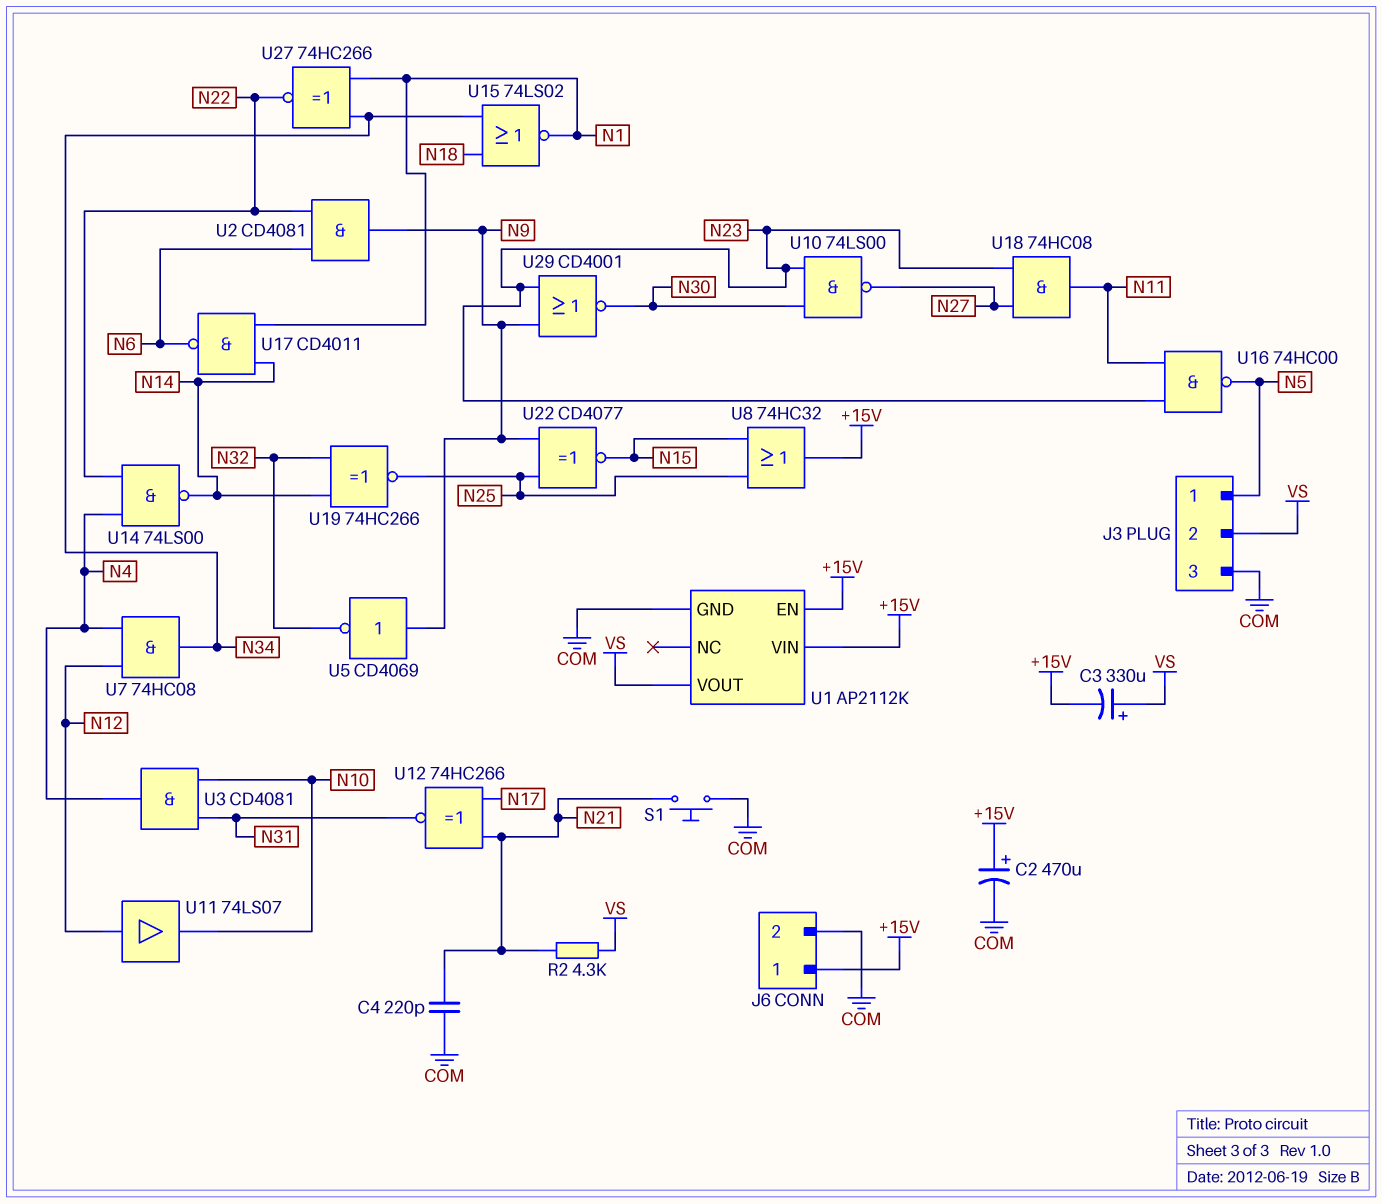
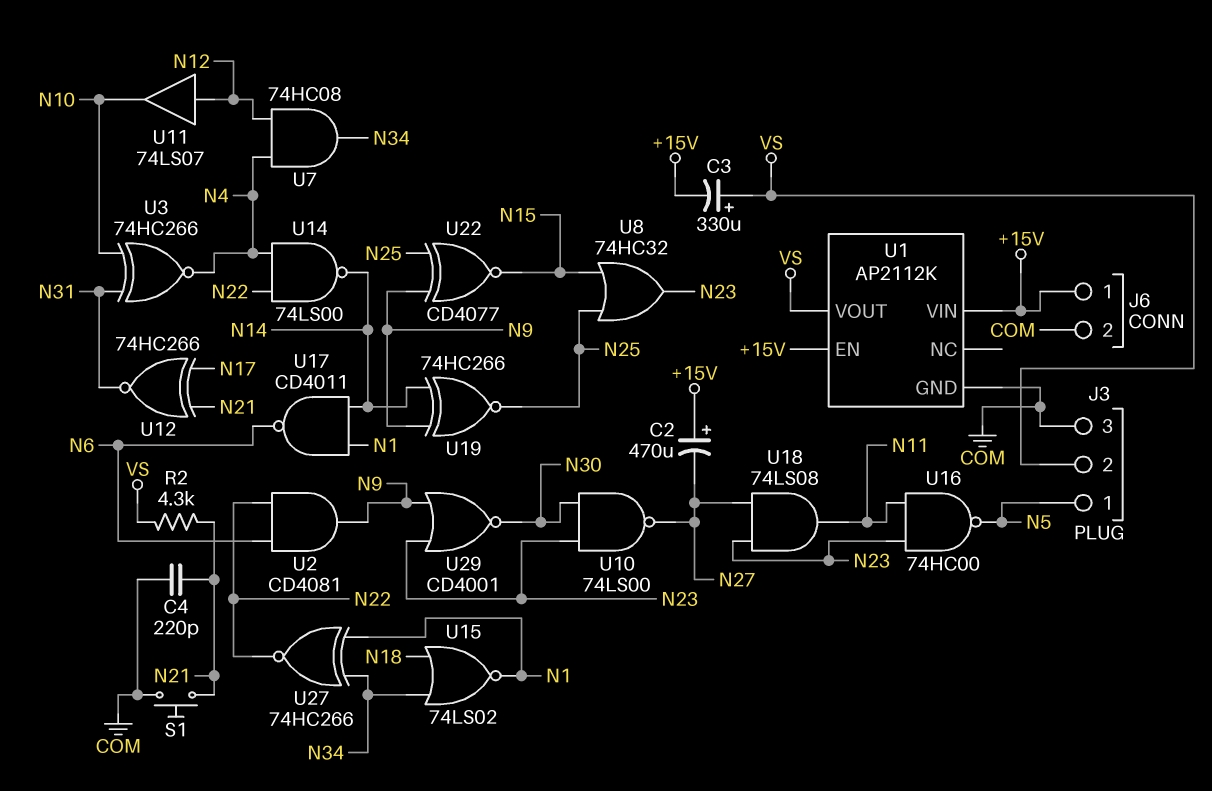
C2: 470uF (plus +15V, minus COM) -> 470uF (plus +15V, minus N27)
U3: AND CD4081 (in N10, in N31, out N4) -> XNOR 74HC266 (in N10, in N31, out N4)
U5: NOT CD4069 (in N9, out N32) -> none
U8: OR 74HC32 (in N15, in N25, out +15V) -> OR 74HC32 (in N15, in N25, out N23)
U18: AND 74HC08 (in N23, in N27, out N11) -> AND 74LS08 (in N23, in N27, out N11)
U19: XNOR 74HC266 (in N14, in N32, out N25) -> XNOR 74HC266 (in N9, in N14, out N25)

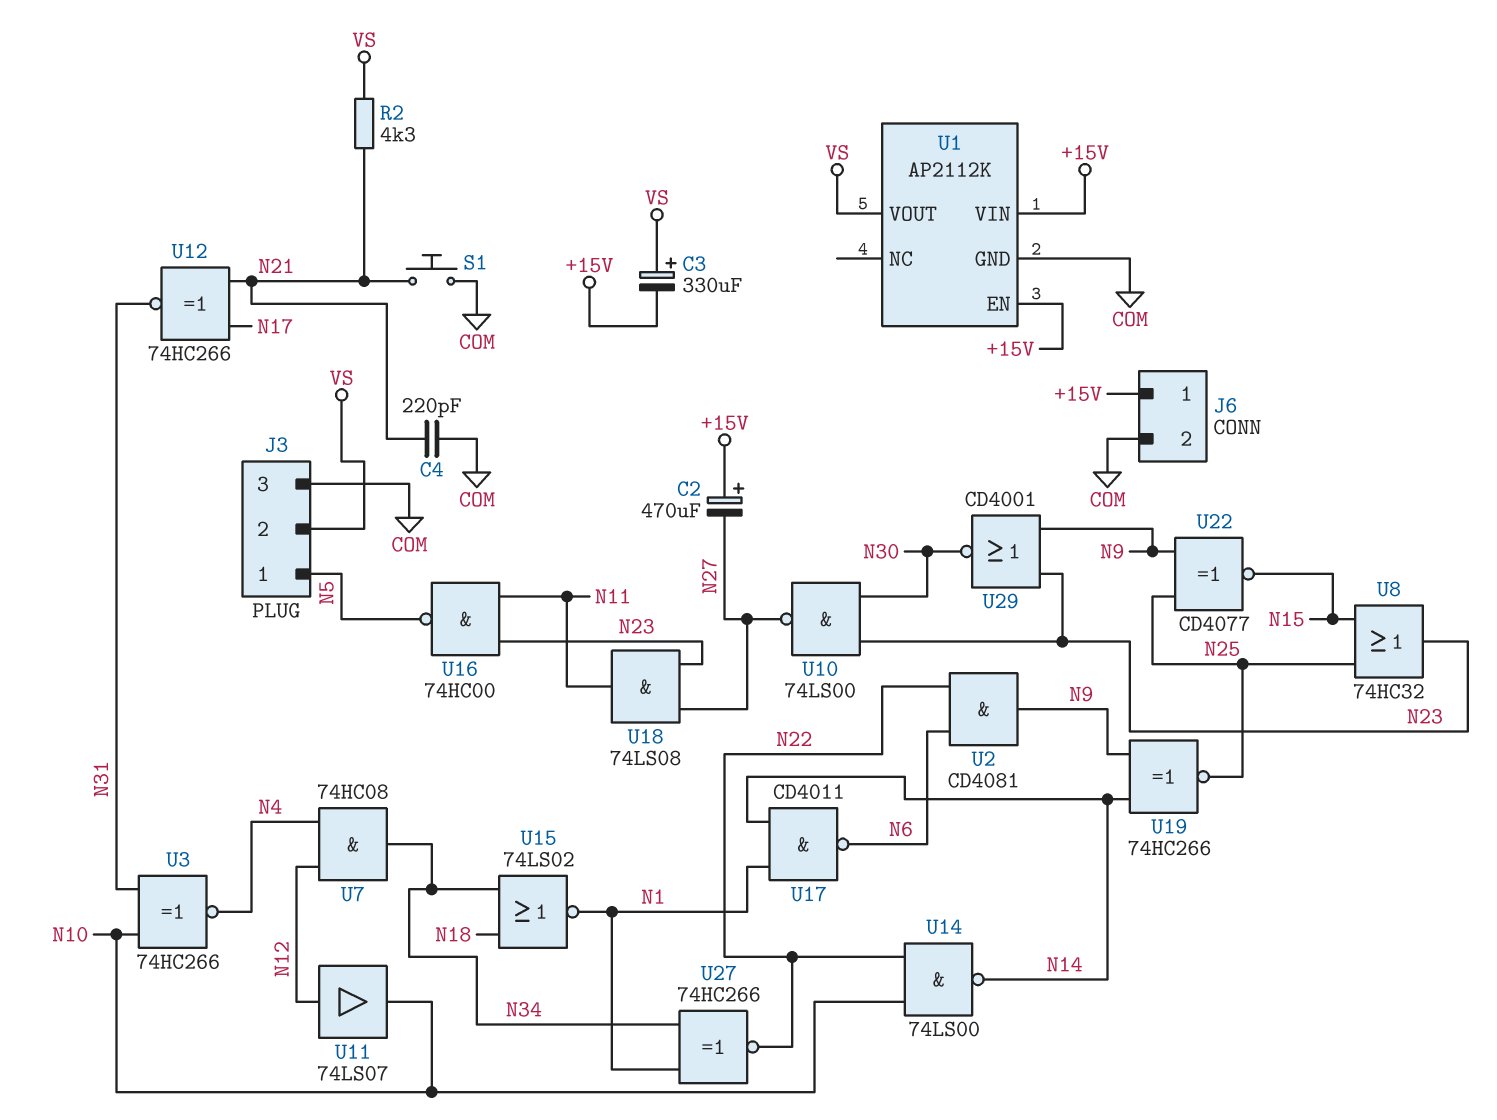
U14: NAND 74LS00 (in N4, in N22, out N14) -> NAND 74LS00 (in N10, in N22, out N14)

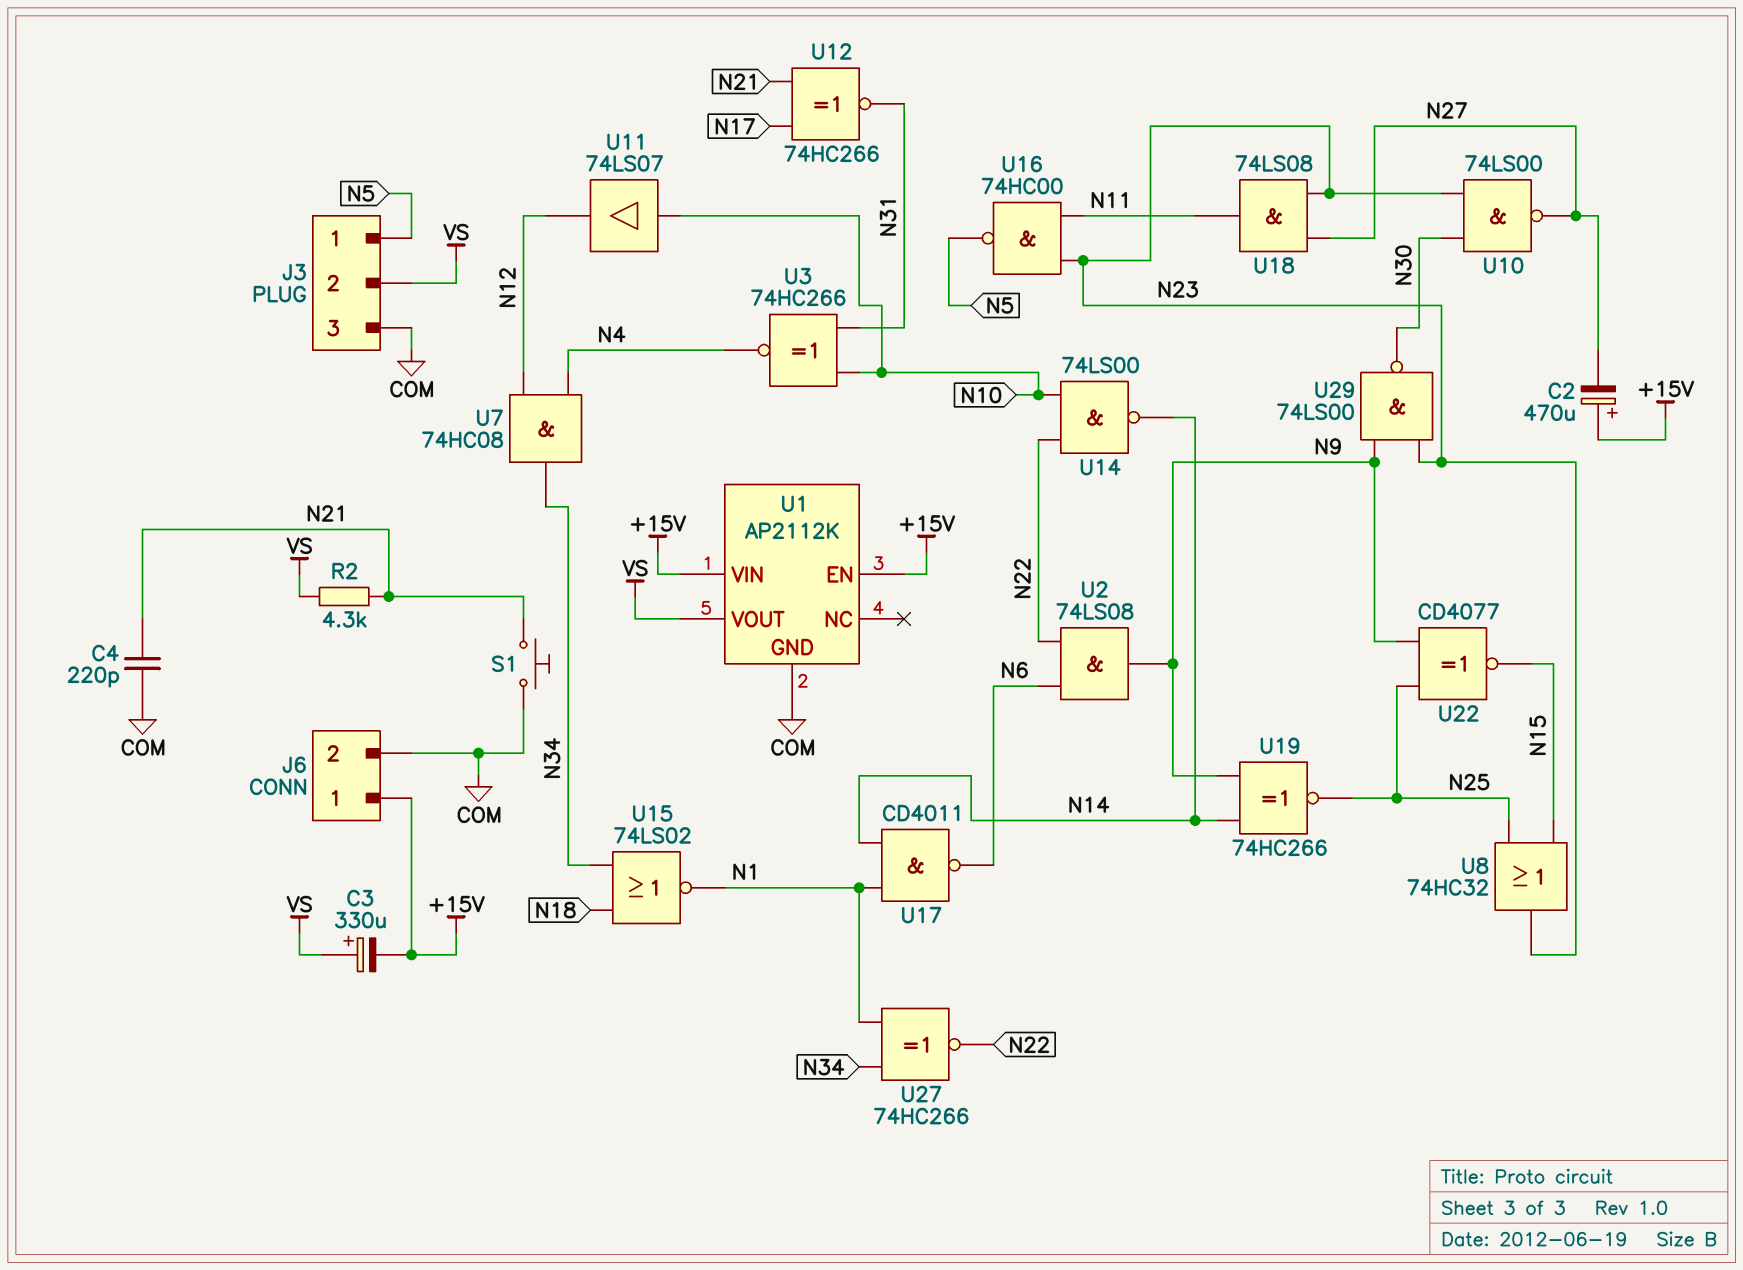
U2: AND CD4081 (in N6, in N22, out N9) -> AND 74LS08 (in N6, in N22, out N9)
U11: buffer 74LS07 (in N12, out N10) -> buffer 74LS07 (in N10, out N12)
U29: NOR CD4001 (in N9, in N23, out N30) -> NAND 74LS00 (in N9, in N23, out N30)

